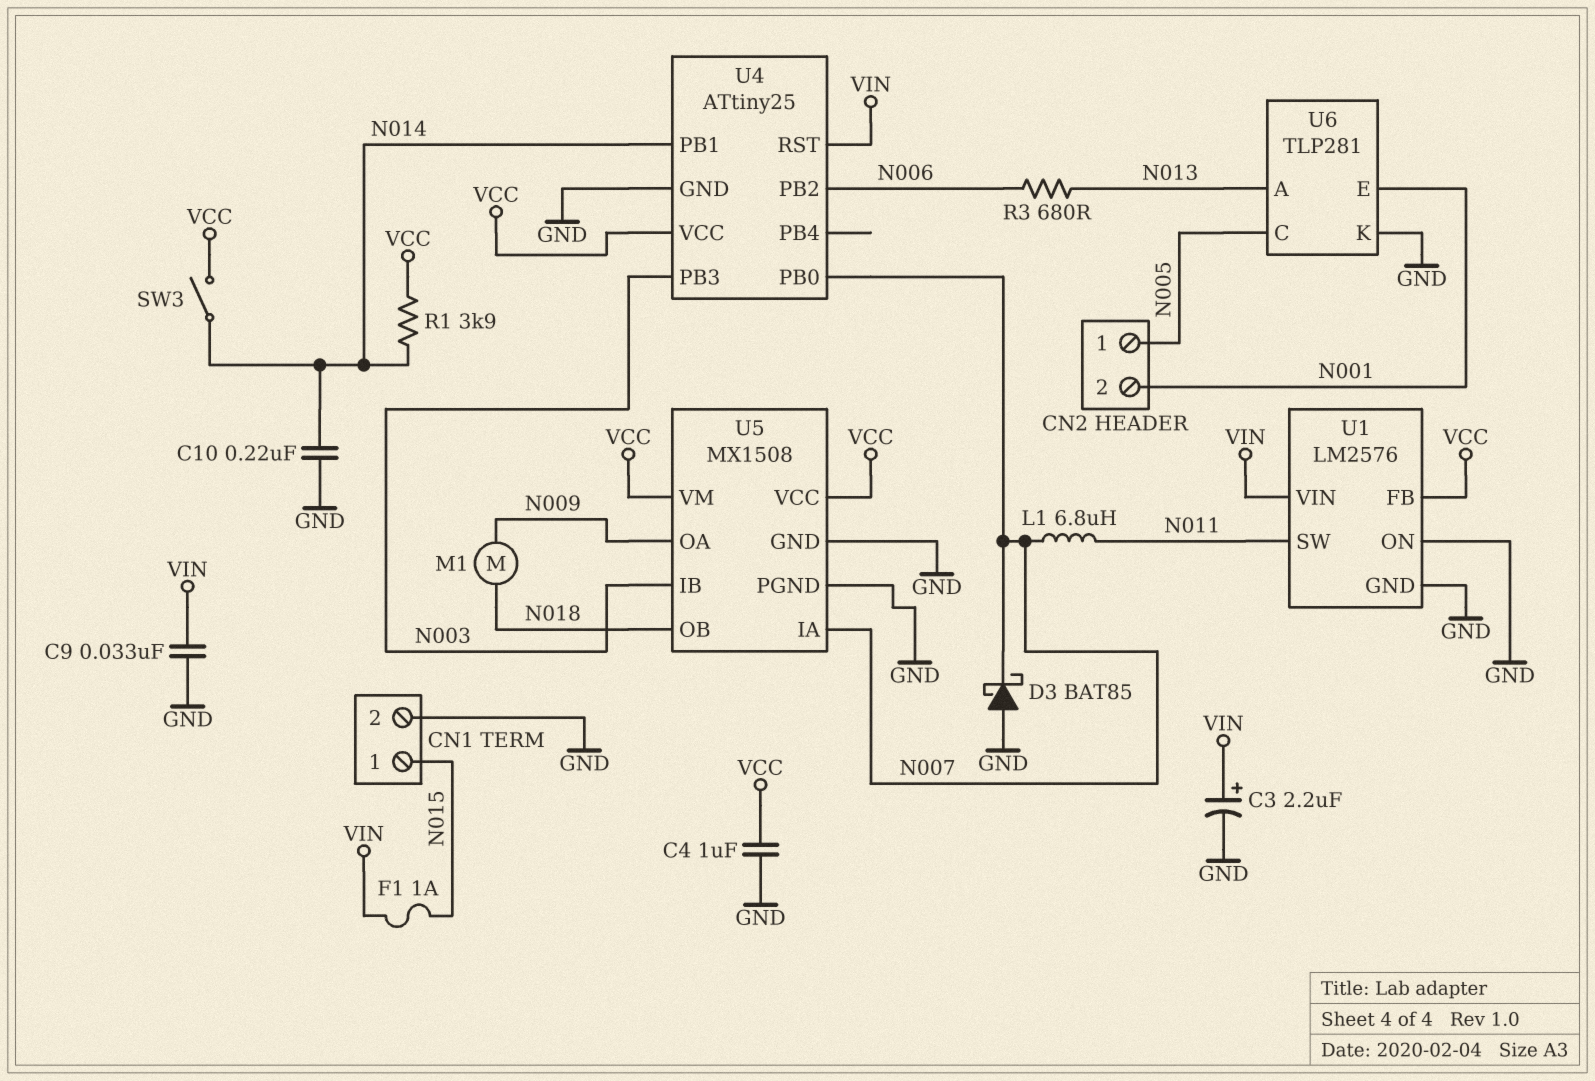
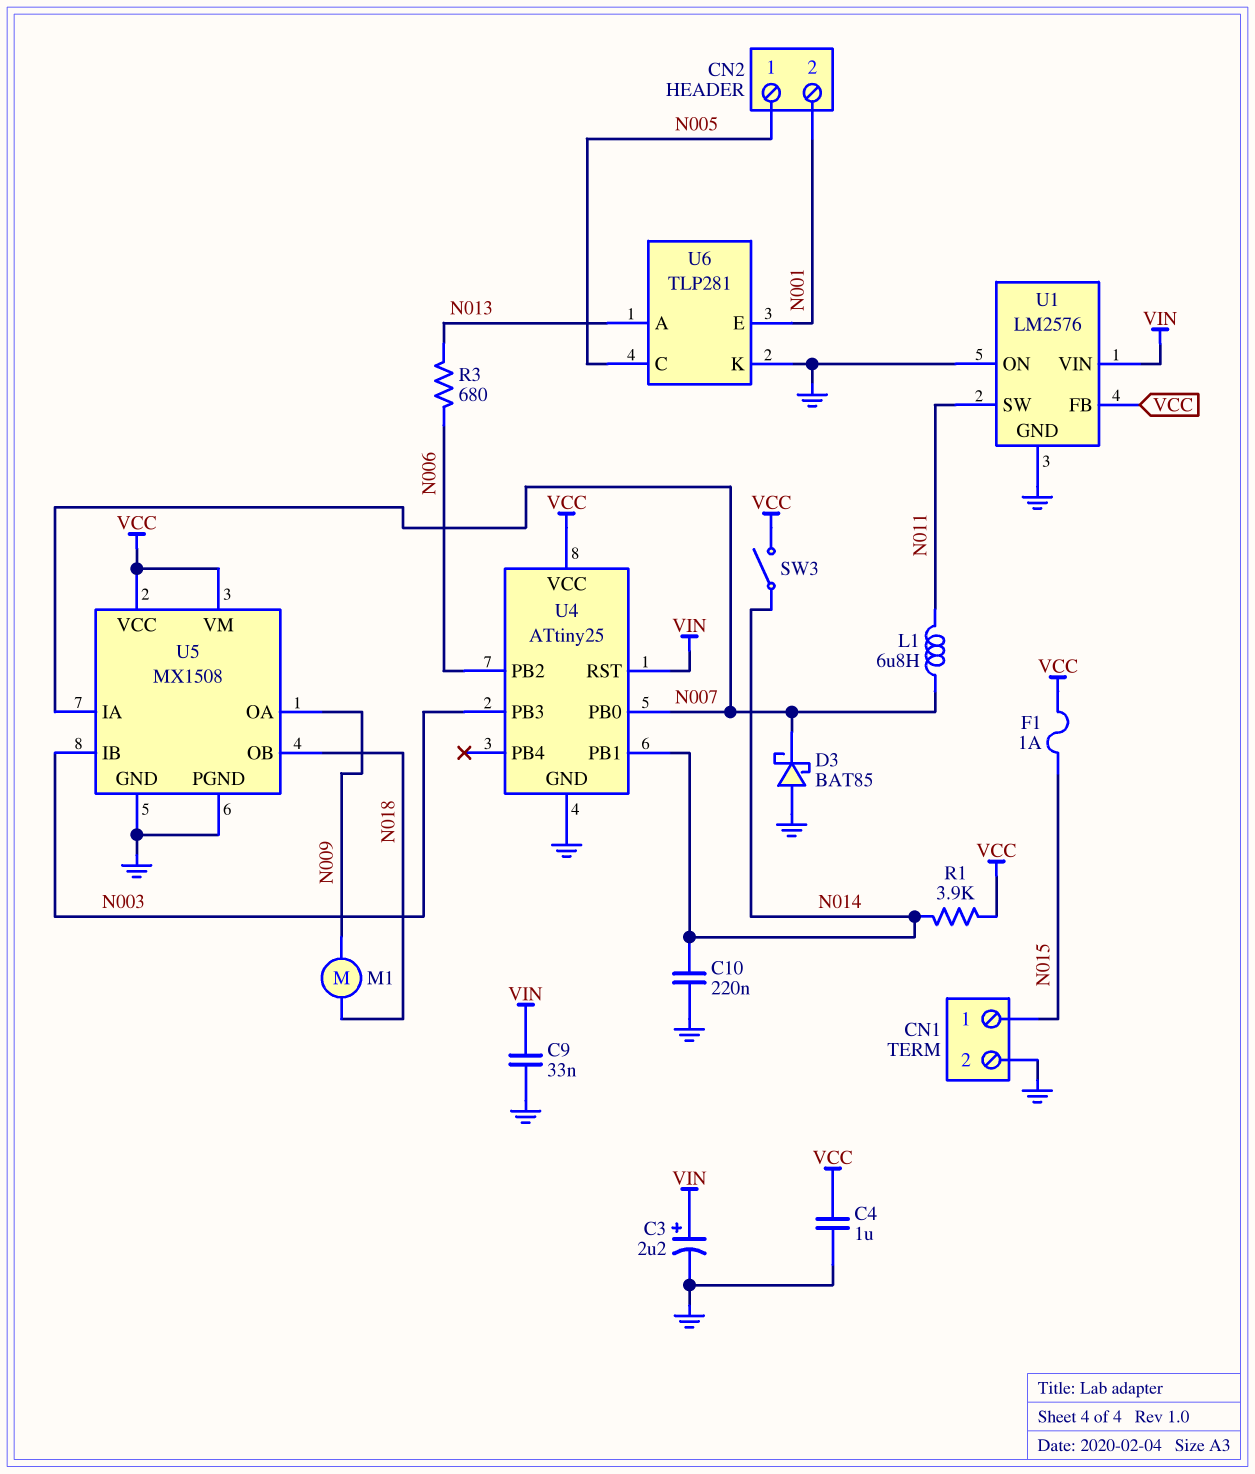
F1: 1A (N015, VIN) -> 1A (N015, VCC)

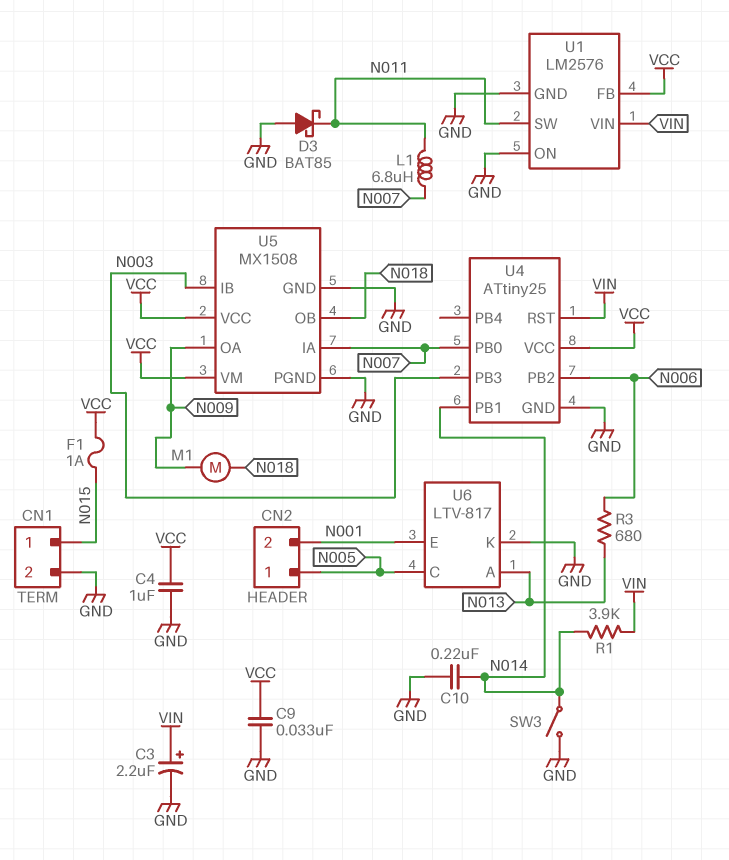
C9: 33nF (GND, VIN) -> 33nF (GND, VCC)
D3: schottky BAT85 (A GND, K N007) -> schottky BAT85 (A GND, K N011)
R1: 3.9k (N014, VCC) -> 3.9k (N014, VIN)
SW3: switch (N014, VCC) -> switch (GND, N014)
U6: TLP281 -> LTV-817

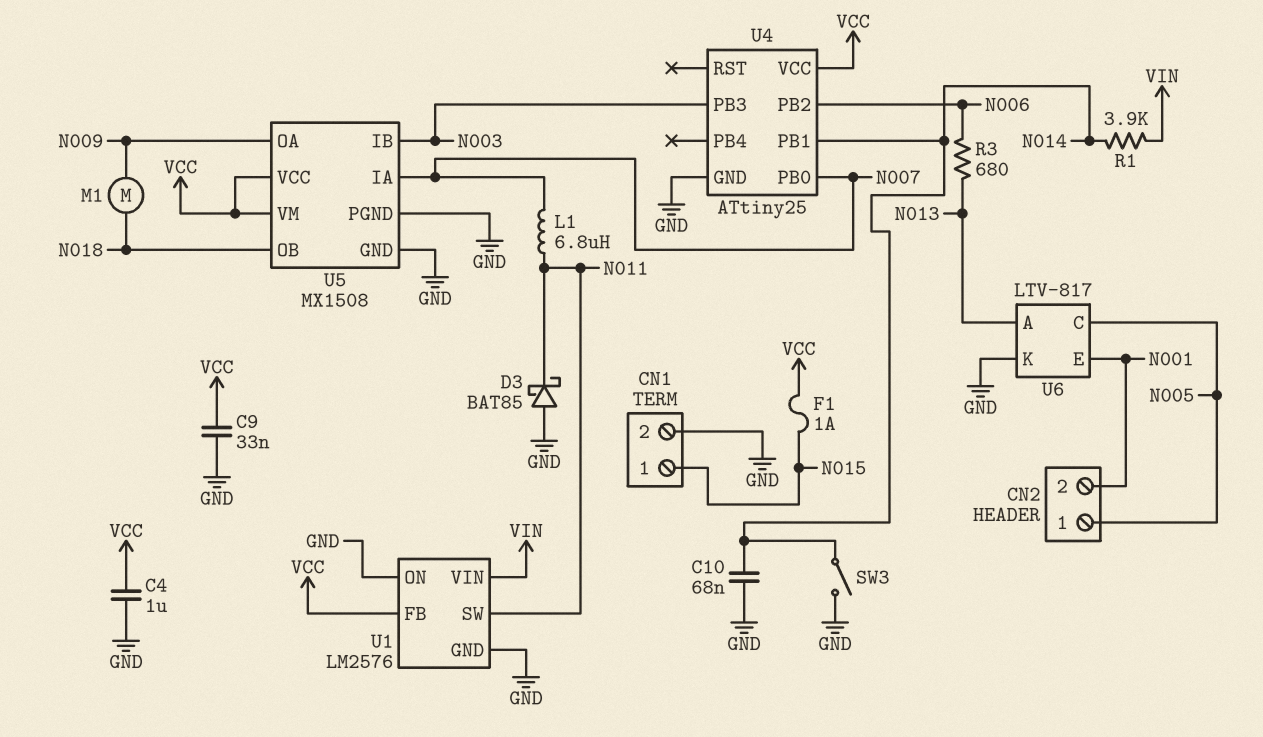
C3: 2.2uF (plus VIN, minus GND) -> none
C10: 220nF (GND, N014) -> 68nF (GND, N014)
U4 pin RST: VIN -> none

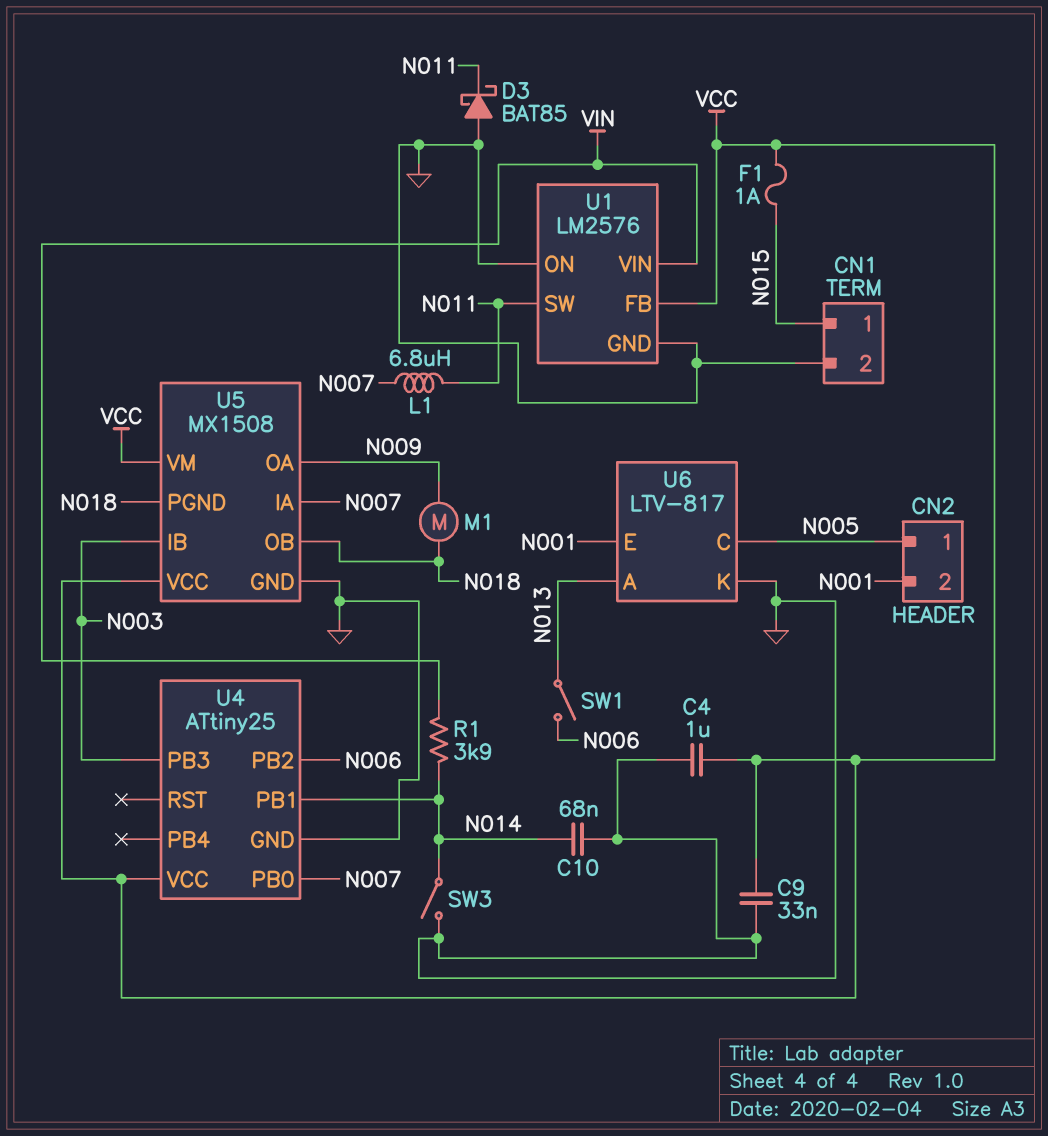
R3: 680 (N006, N013) -> none
SW1: none -> switch (N006, N013)
U5 pin PGND: GND -> N018

